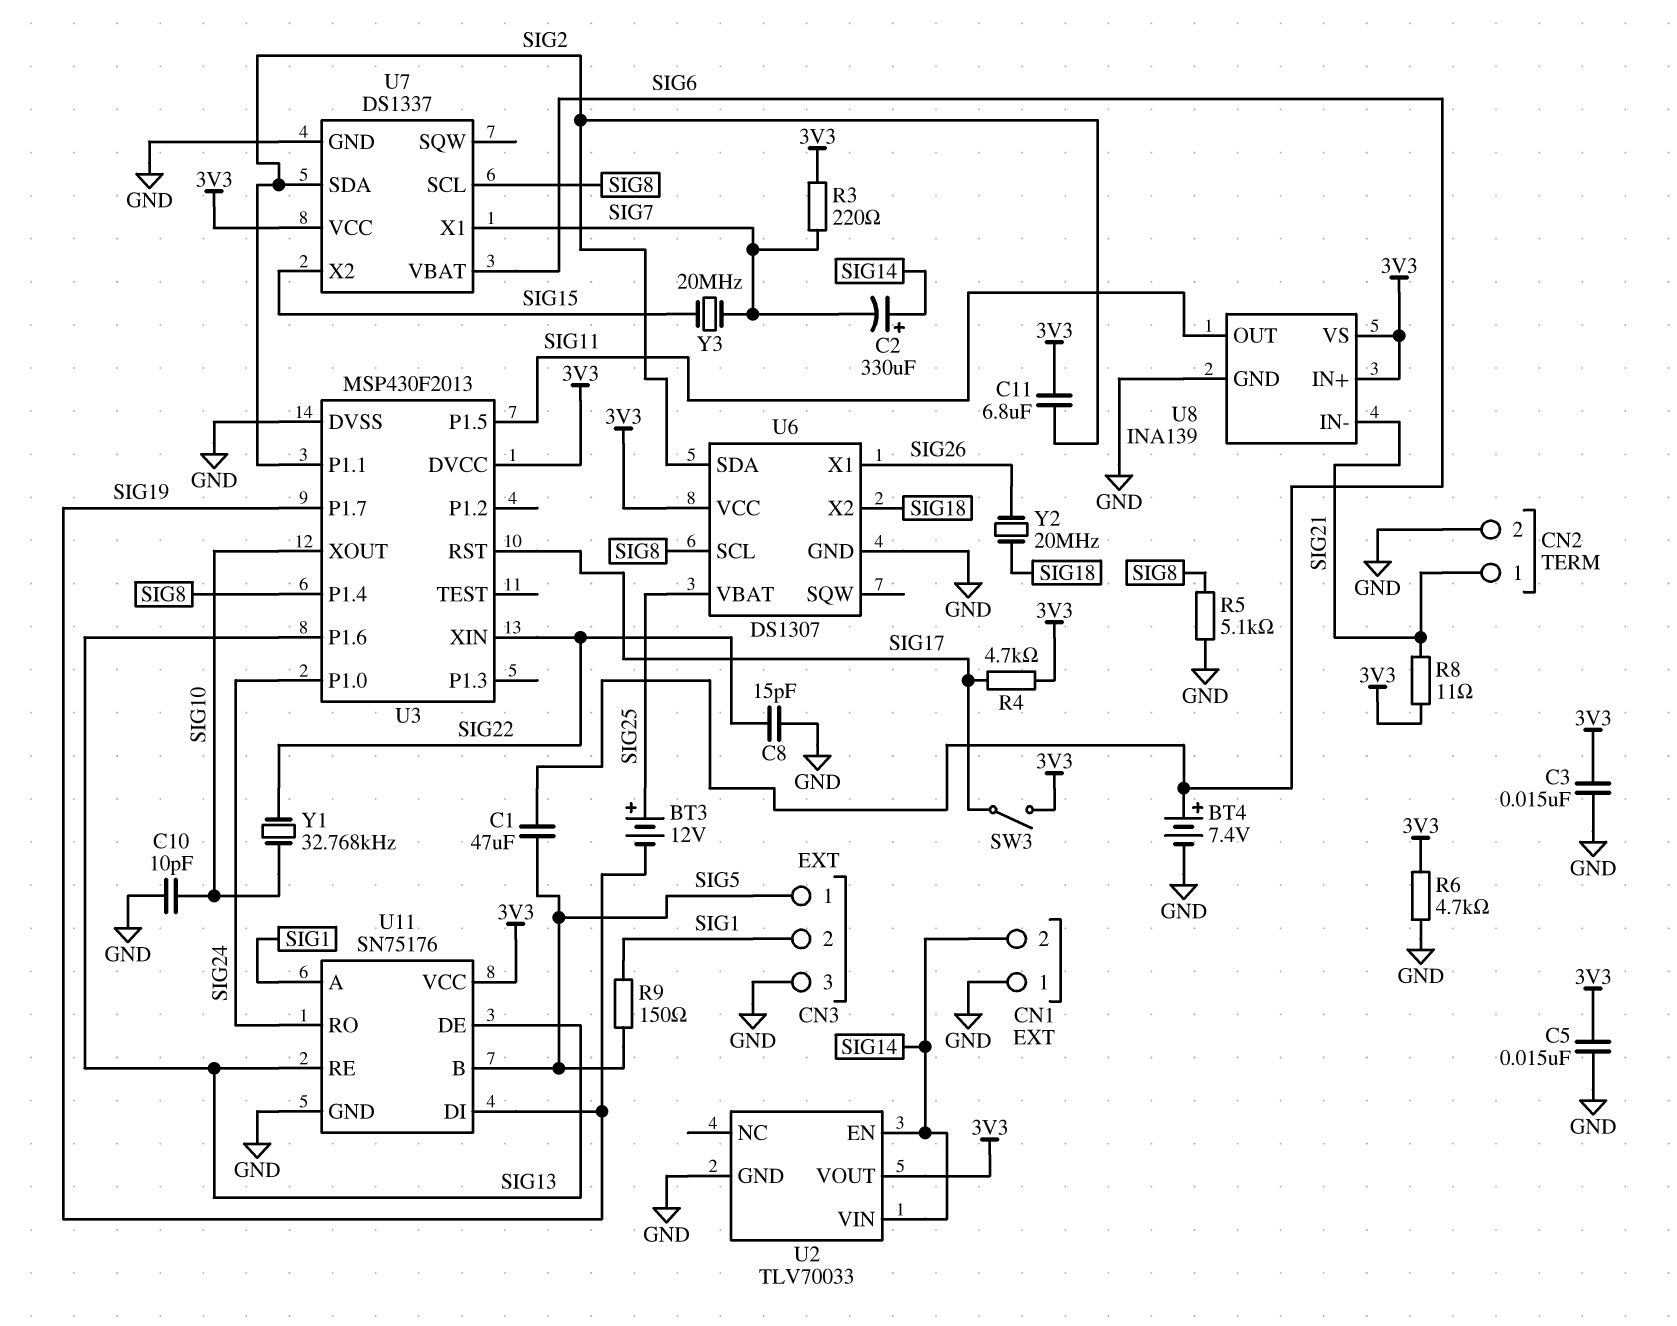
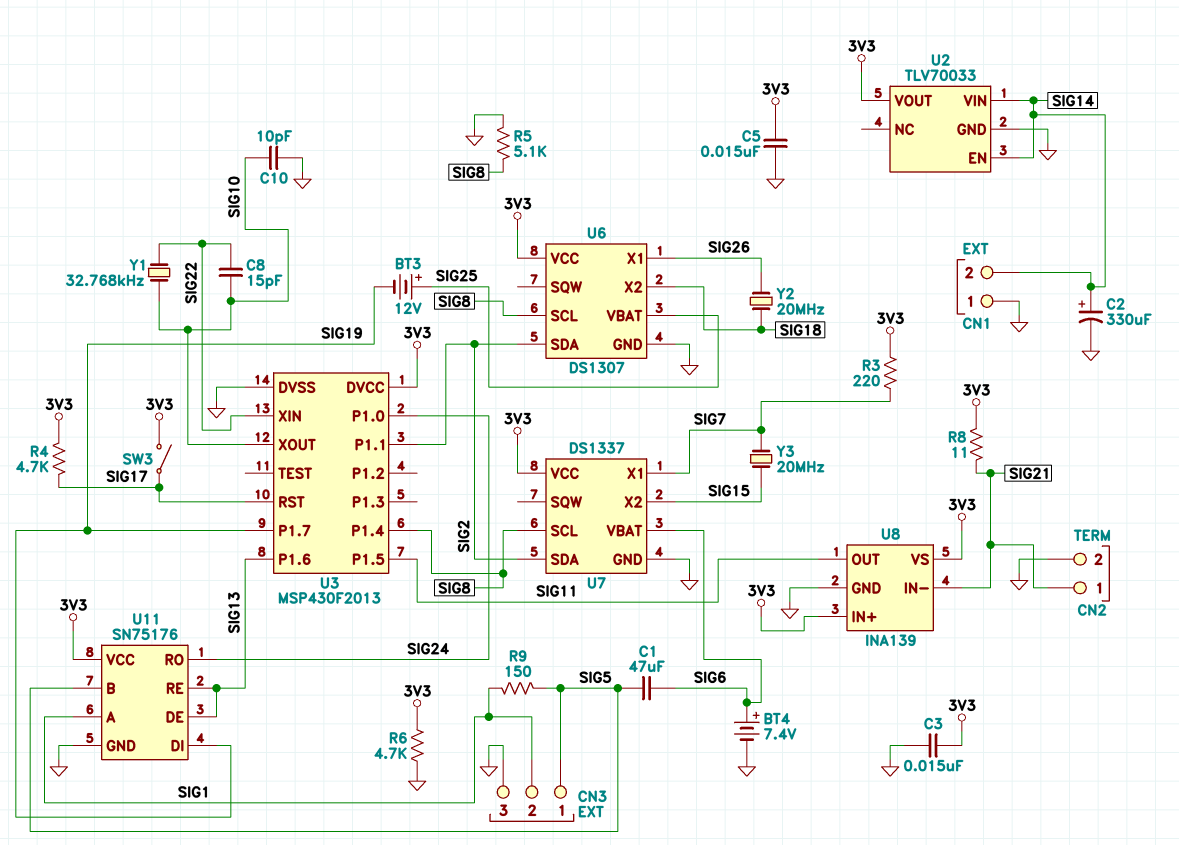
C2: 330uF (plus SIG14, minus SIG7) -> 330uF (plus SIG14, minus GND)
C8: 15pF (GND, SIG22) -> 15pF (SIG10, SIG22)
C11: 6.8uF (3V3, SIG2) -> none

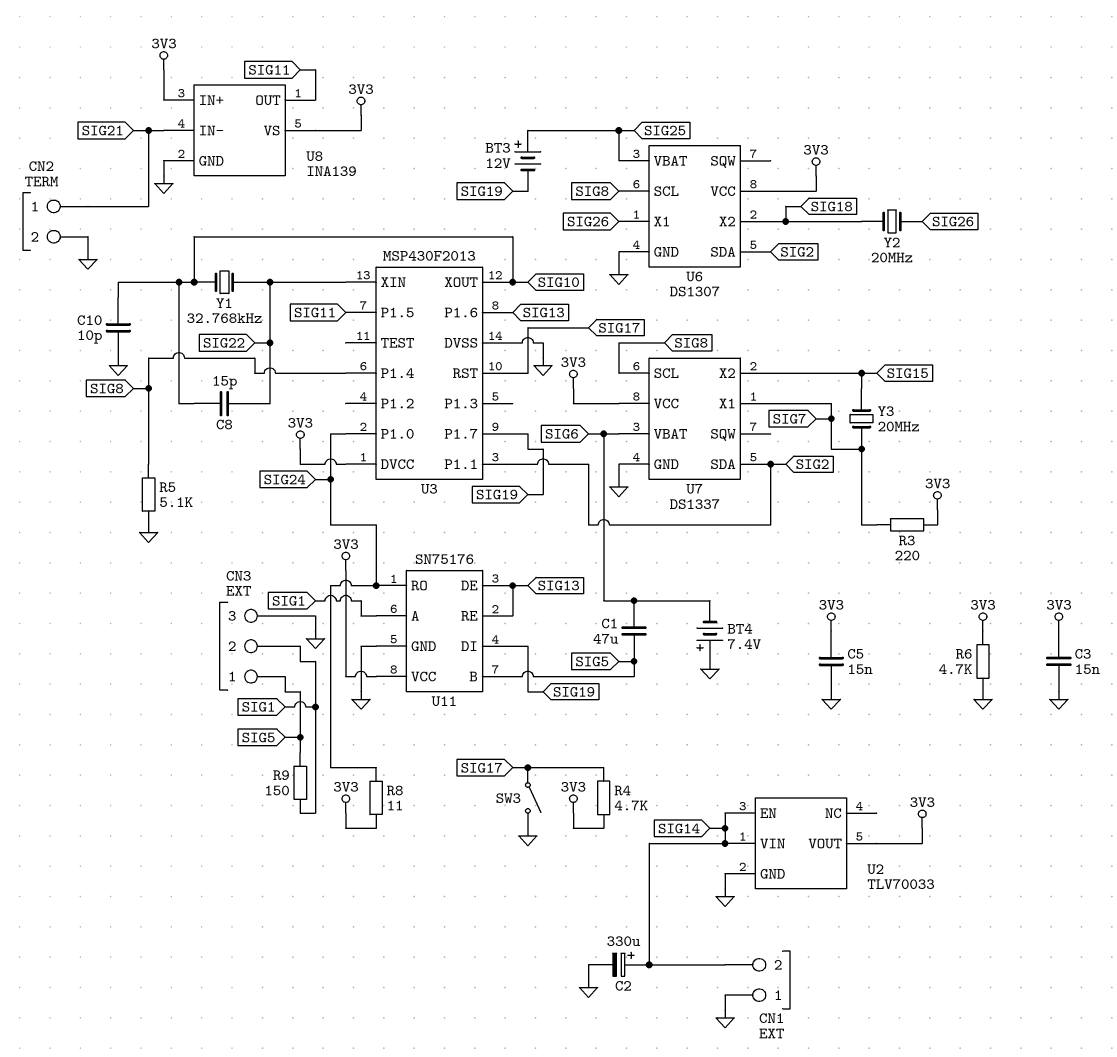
BT4: 7.4V (plus SIG6, minus GND) -> 7.4V (plus GND, minus SIG6)
R8: 11 (3V3, SIG21) -> 11 (3V3, SIG24)
SW3: switch (3V3, SIG17) -> switch (GND, SIG17)

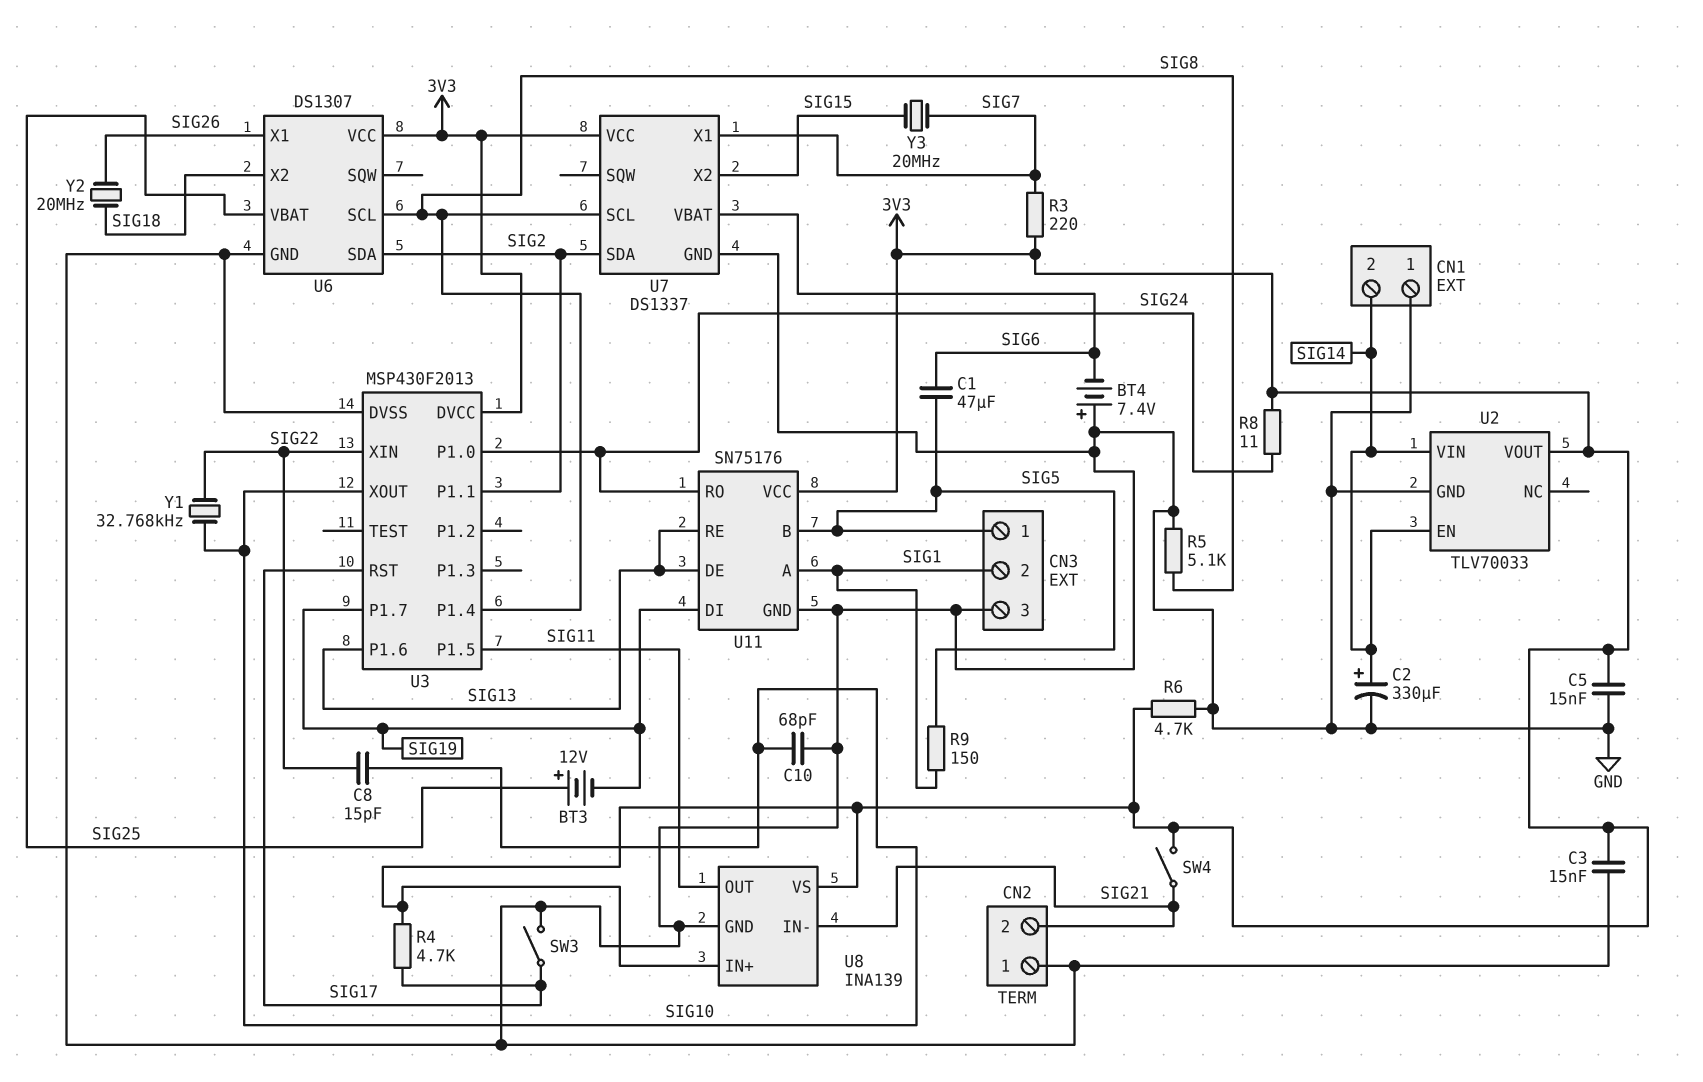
C10: 10pF (GND, SIG10) -> 68pF (GND, SIG10)
CN2 pin 1: SIG21 -> GND
CN2 pin 2: GND -> SIG21
SW4: none -> switch (3V3, SIG21)

